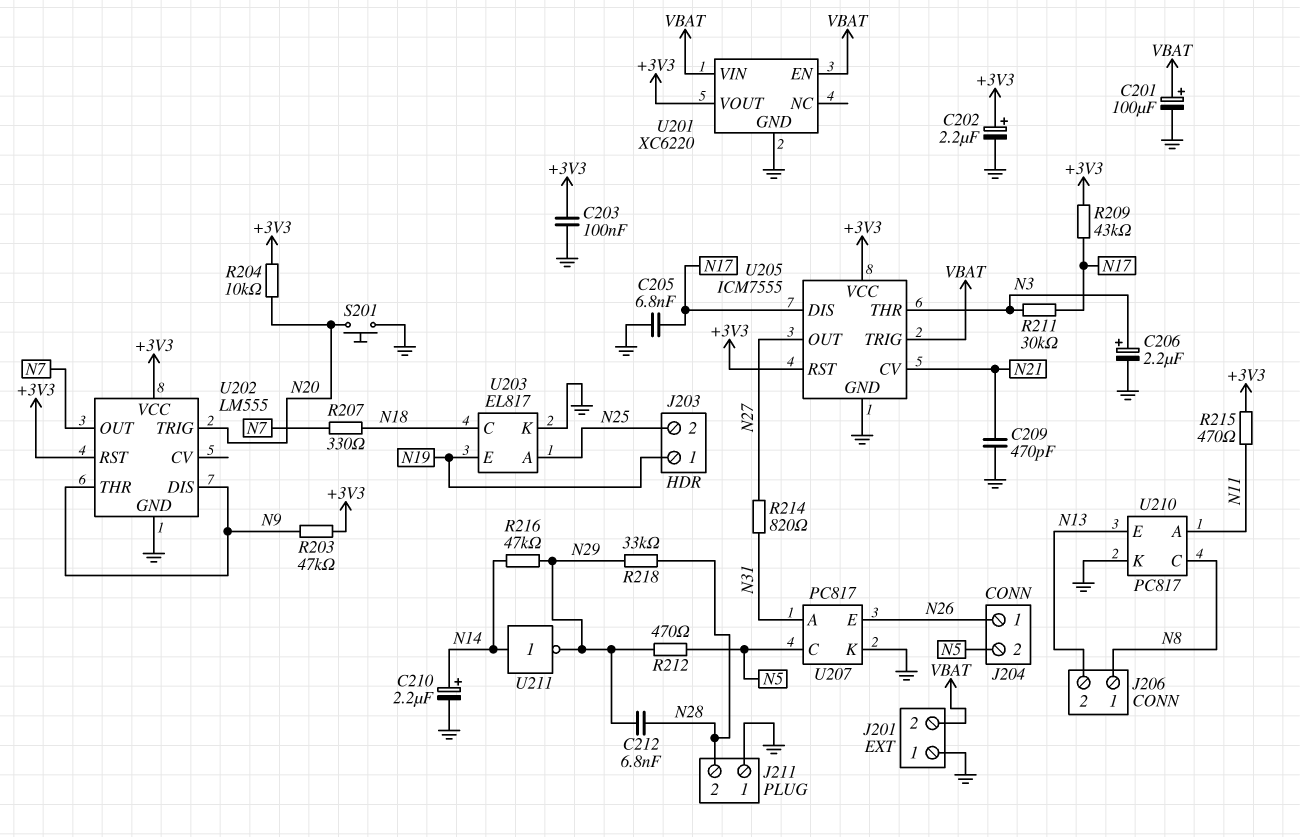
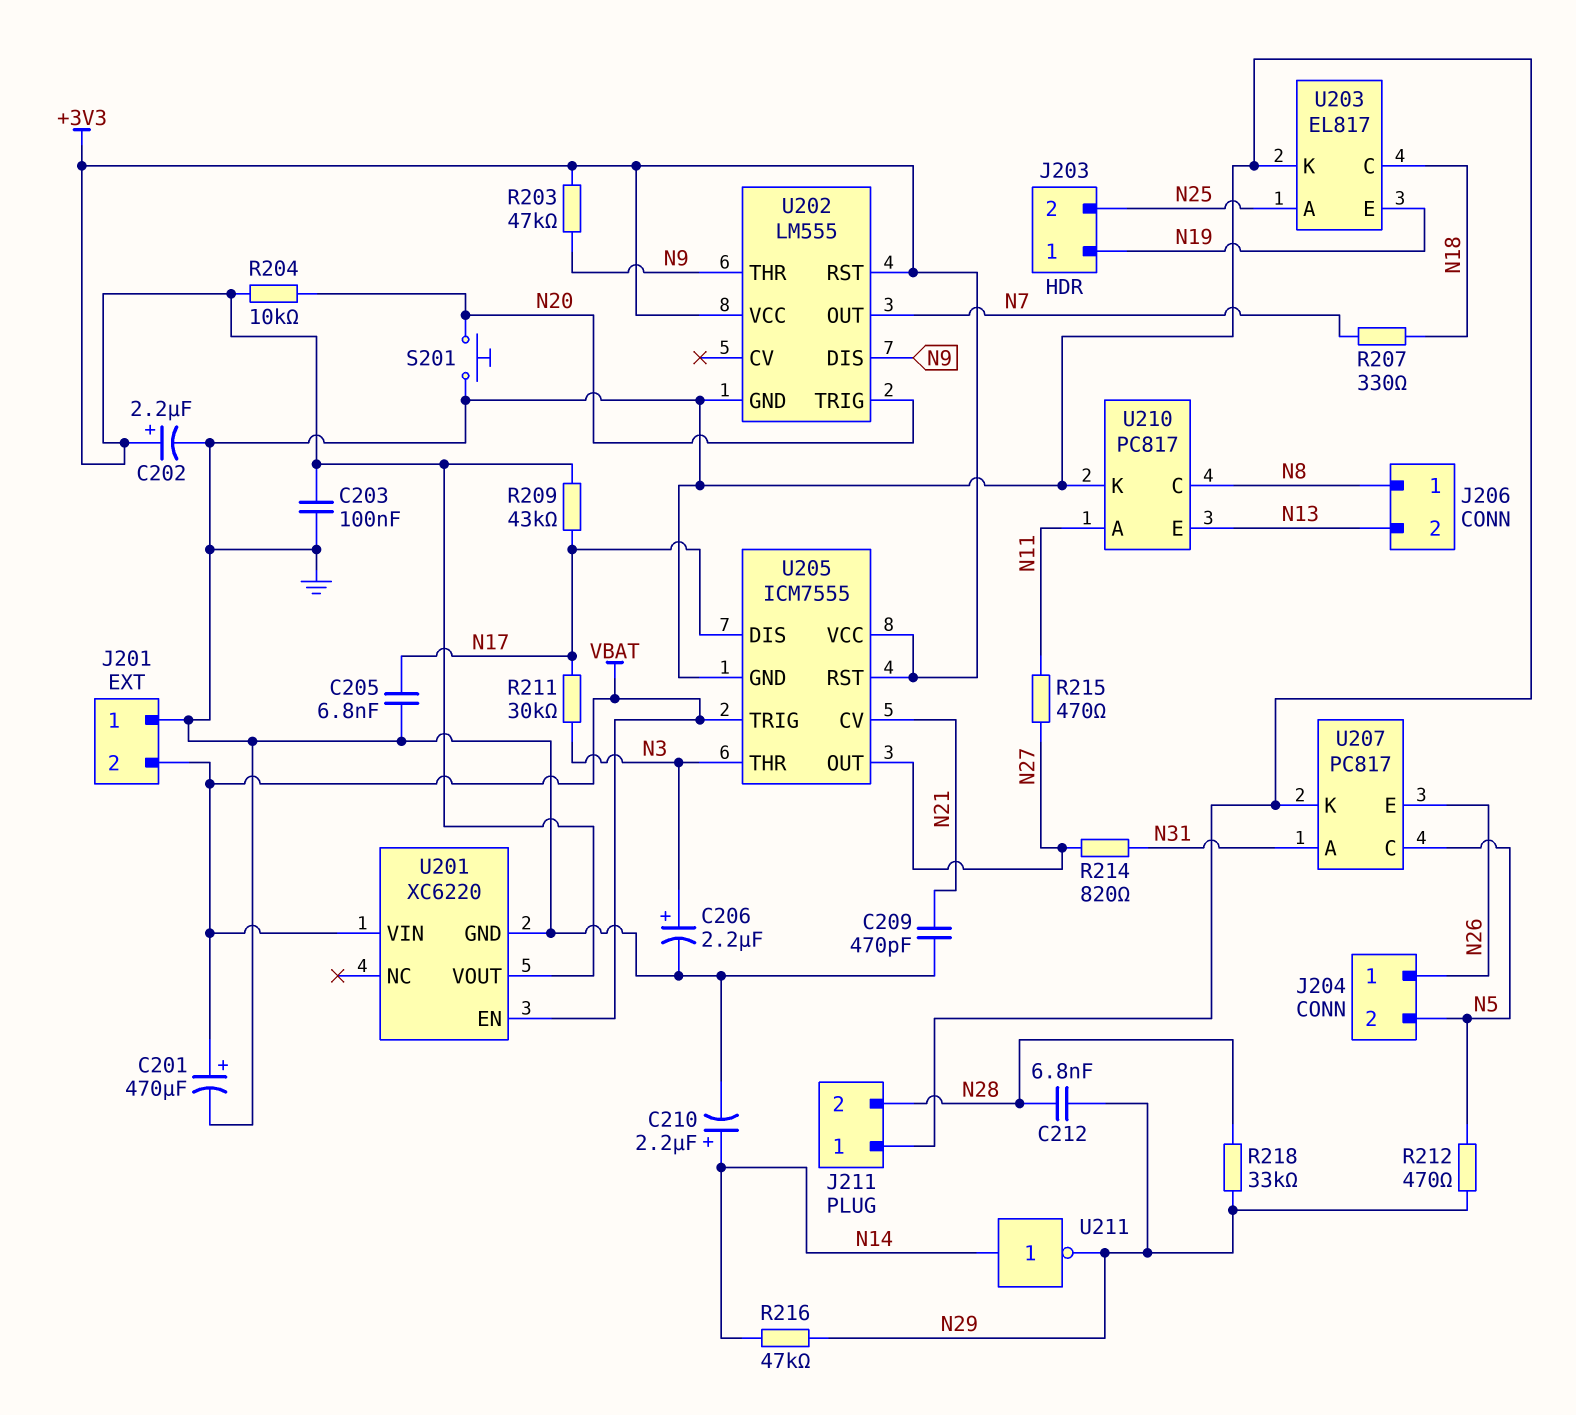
C201: 100uF (plus VBAT, minus GND) -> 470uF (plus VBAT, minus GND)
R215: 470 (+3V3, N11) -> 470 (N11, N27)

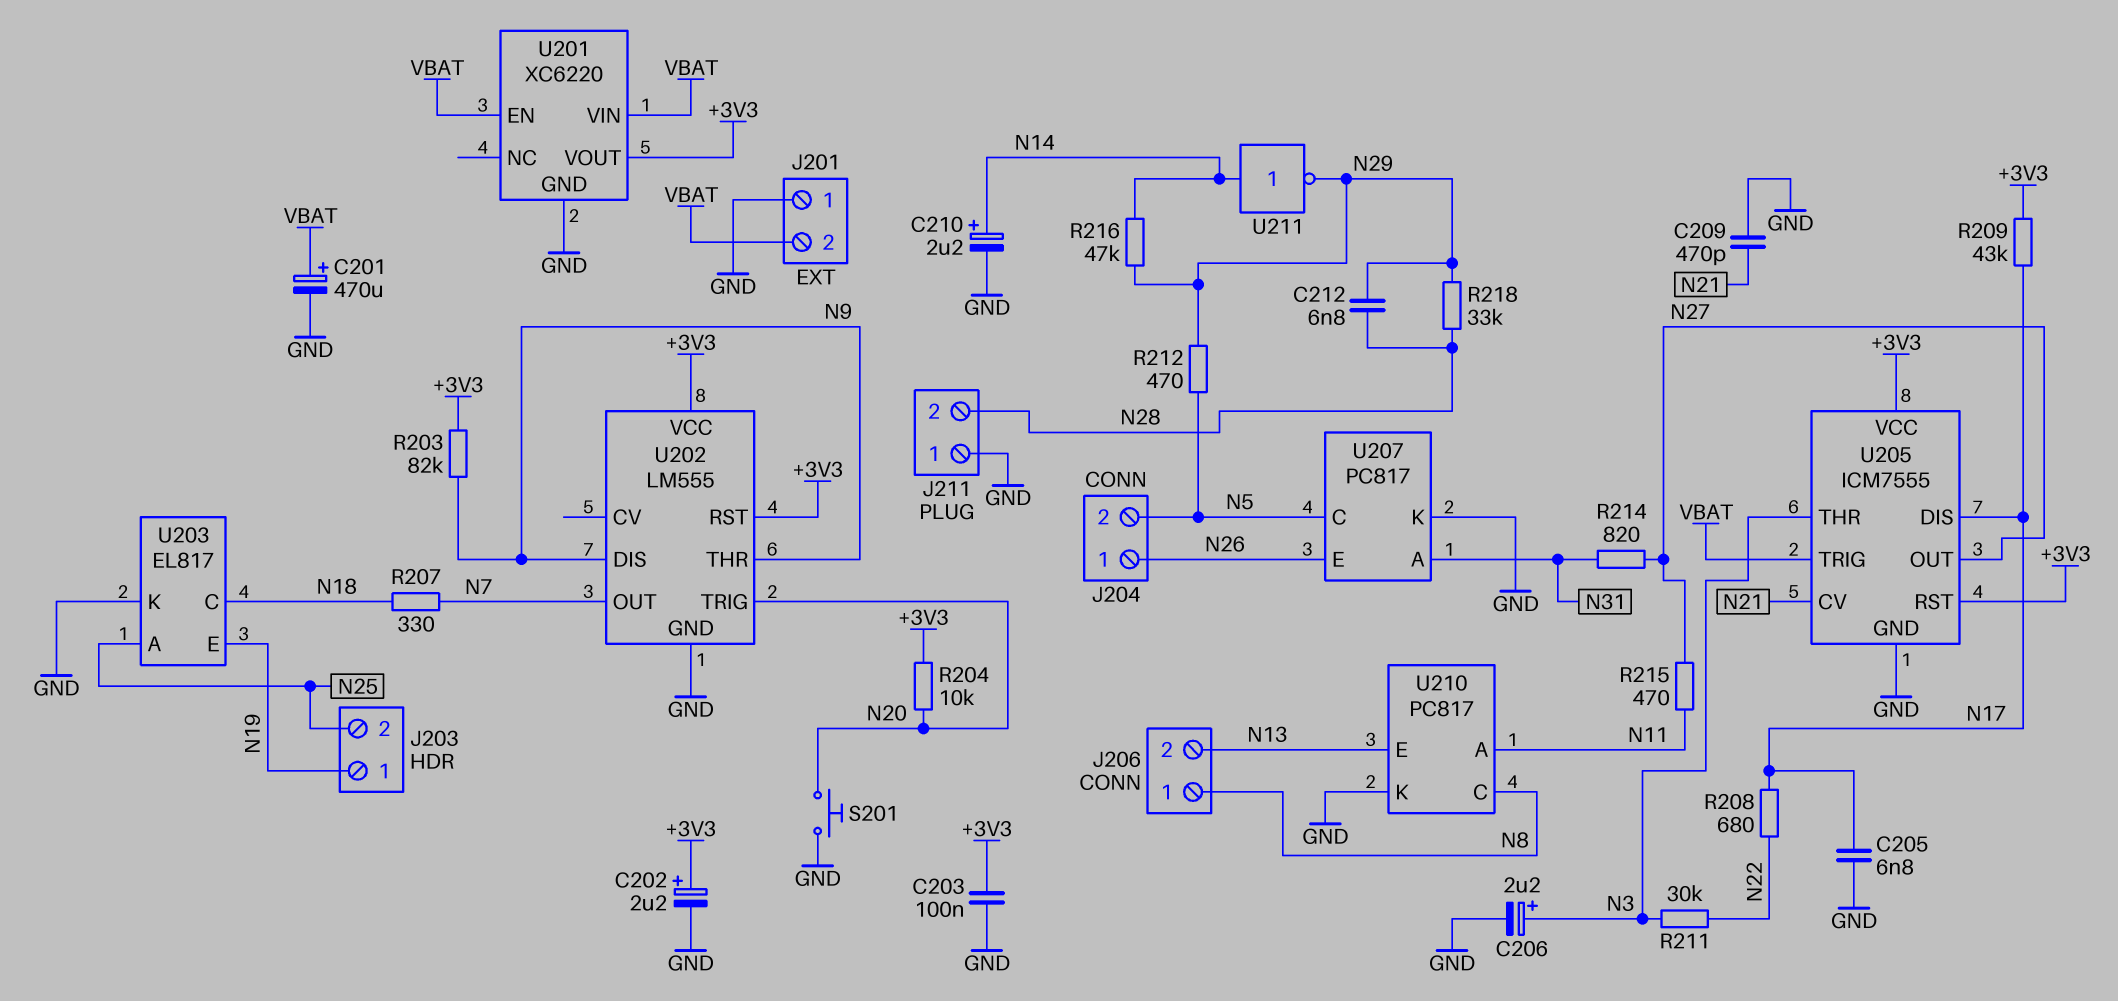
R203: 47k (+3V3, N9) -> 82k (+3V3, N9)
R208: none -> 680 (N17, N22)
R211: 30k (N3, N17) -> 30k (N3, N22)

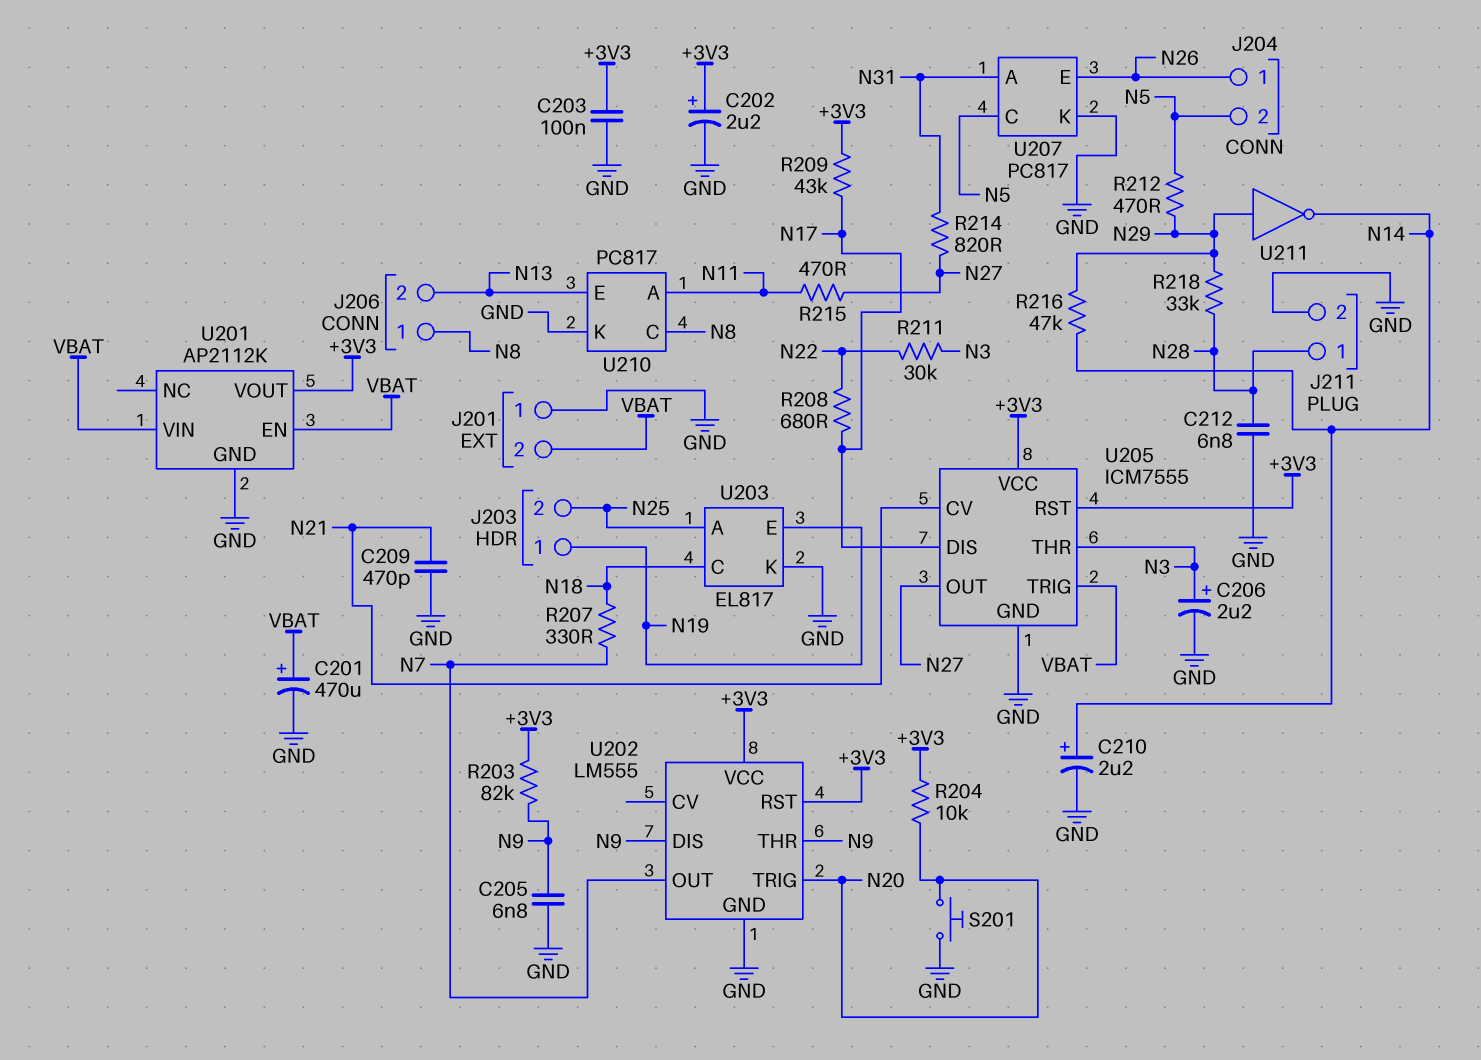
C205: 6.8nF (GND, N17) -> 6.8nF (GND, N9)
C212: 6.8nF (N28, N29) -> 6.8nF (GND, N28)
J211 pin 1: GND -> N28
J211 pin 2: N28 -> GND
U201: XC6220 -> AP2112K
U211: NOT (in N14, out N29) -> NOT (in N29, out N14)

